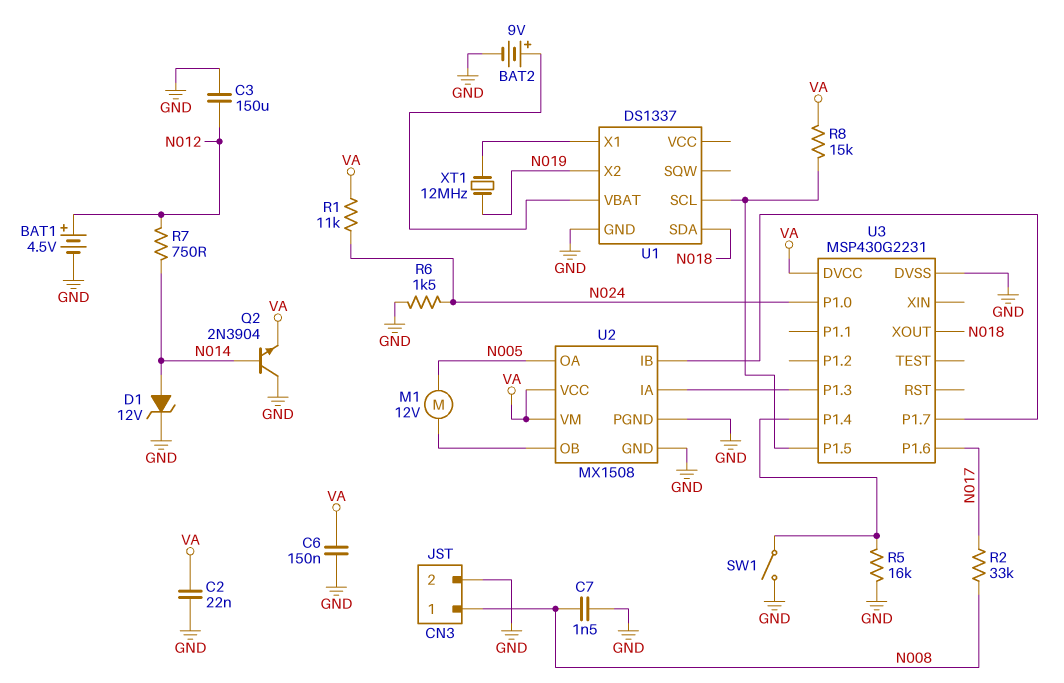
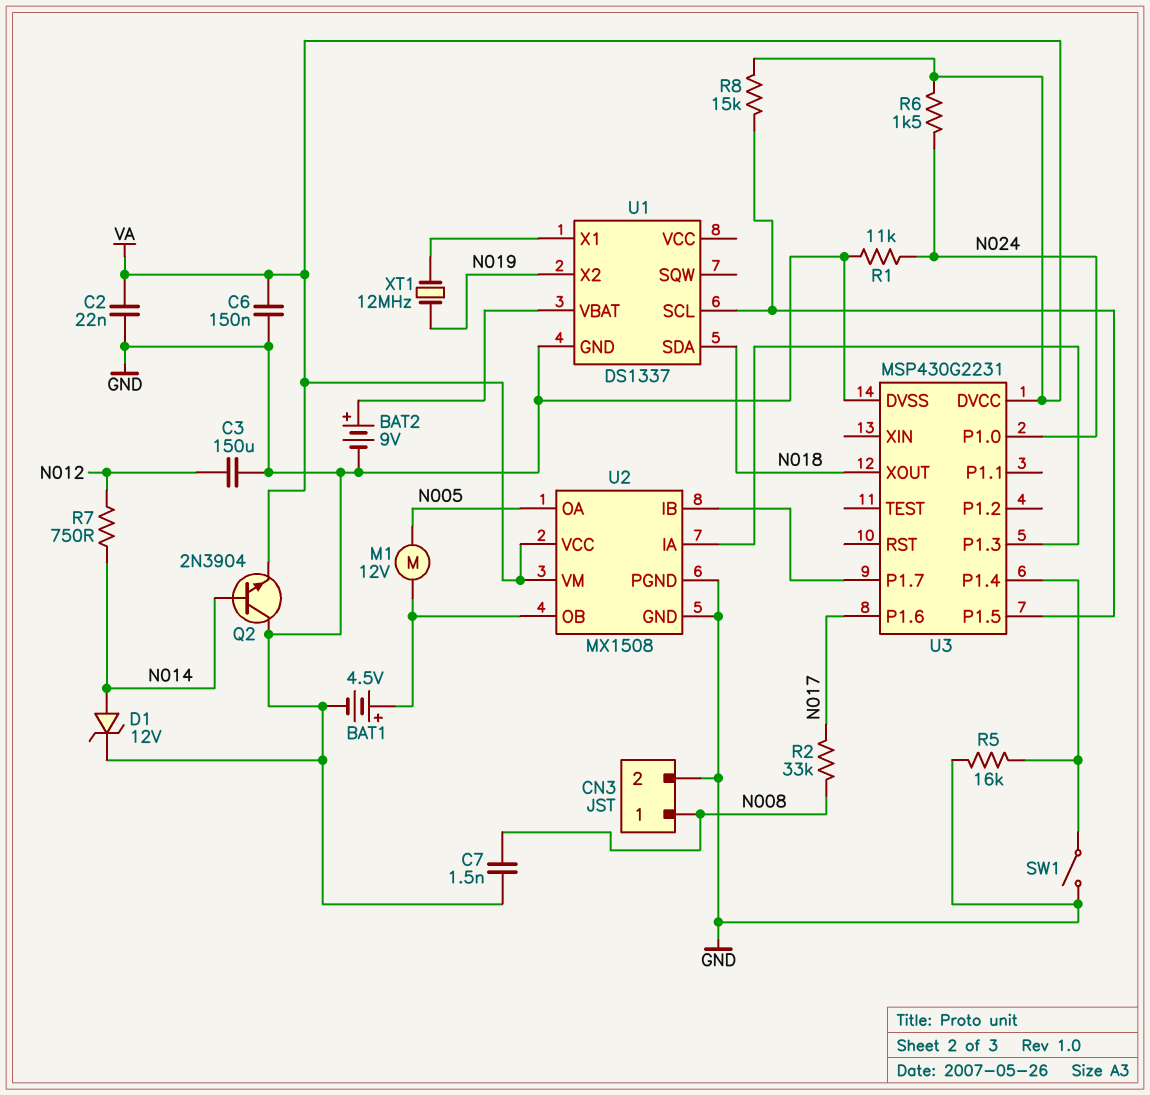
BAT1: 4.5V (plus N012, minus GND) -> 4.5V (plus U2/OB, minus GND)
R1: 11k (N024, VA) -> 11k (GND, N024)
R6: 1.5k (GND, N024) -> 1.5k (N024, VA)

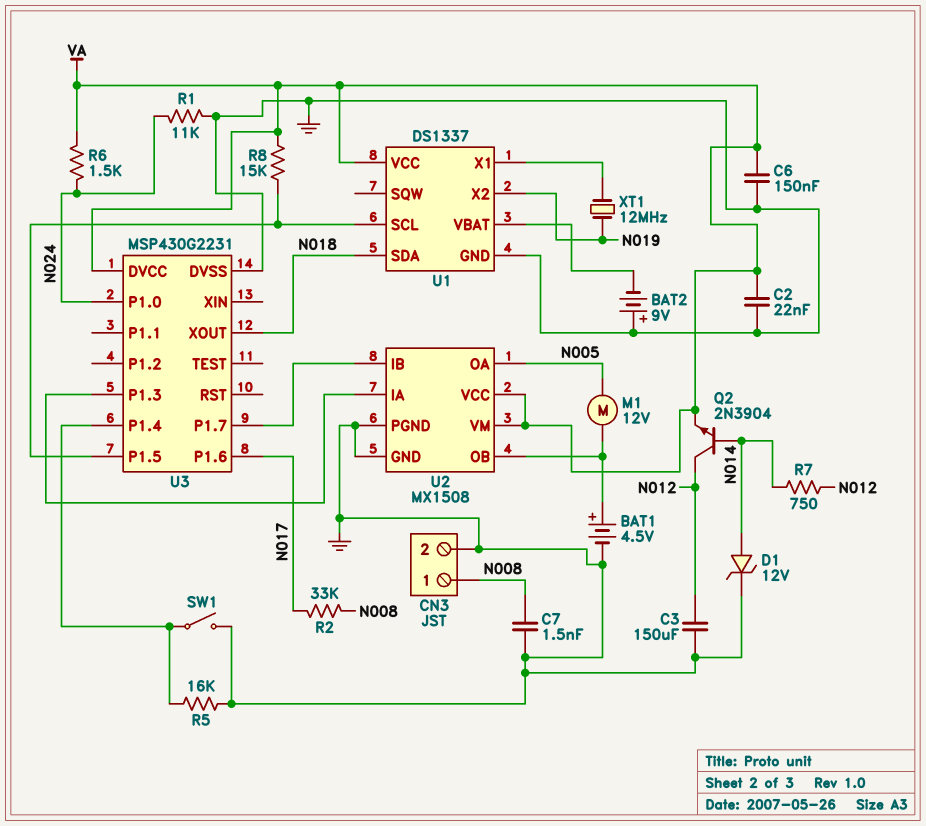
BAT2: 9V (plus U1/VBAT, minus GND) -> 9V (plus GND, minus U1/VBAT)
Q2: NPN 2N3904 (B N014, C GND, E VA) -> NPN 2N3904 (B N014, C N012, E VA)
U1 pin VCC: none -> VA

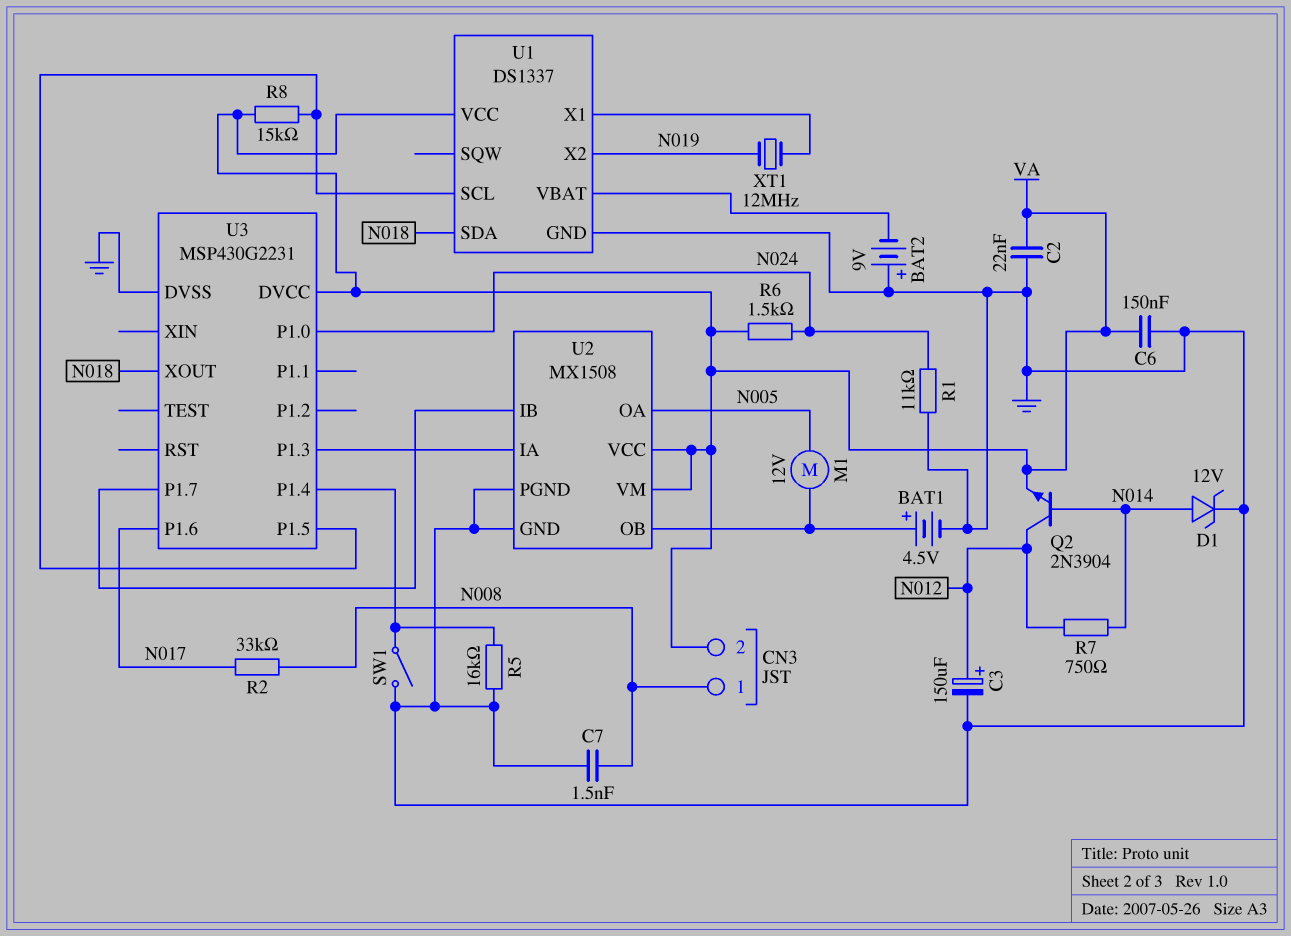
C3: 150uF (GND, N012) -> 150uF (plus N012, minus GND)
CN3 pin 2: GND -> VA

